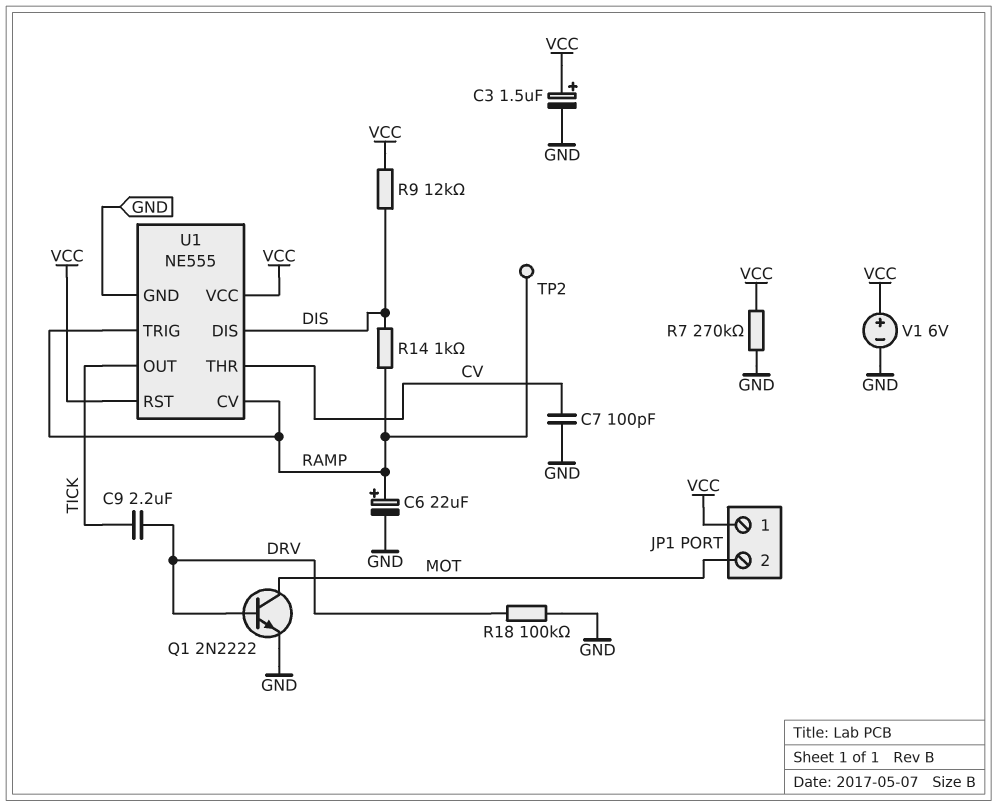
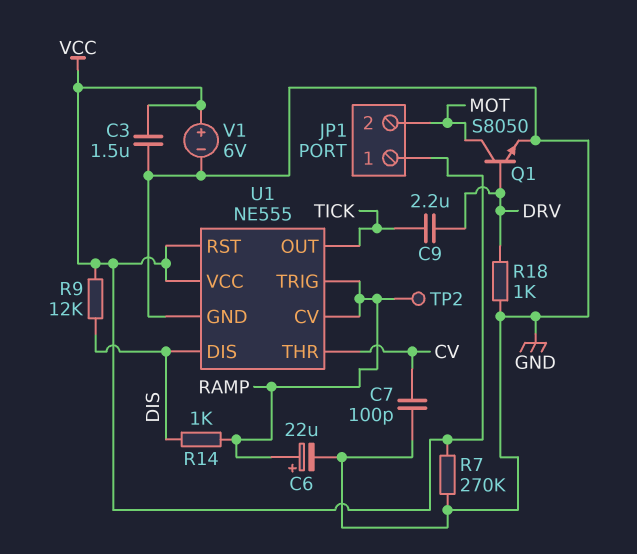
C3: 1.5uF (plus VCC, minus GND) -> 1.5uF (GND, VCC)
Q1: NPN 2N2222 (B DRV, C MOT, E GND) -> NPN S8050 (B DRV, C MOT, E GND)
R18: 100k (DRV, GND) -> 1k (DRV, GND)

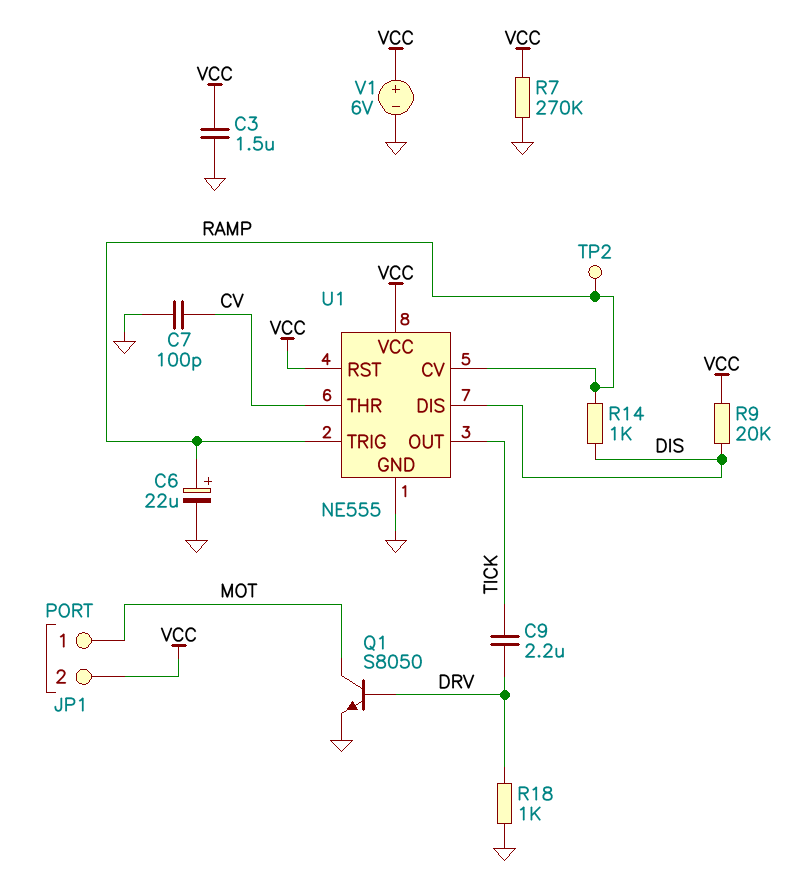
JP1 pin 1: VCC -> MOT
JP1 pin 2: MOT -> VCC
R9: 12k (DIS, VCC) -> 20k (DIS, VCC)

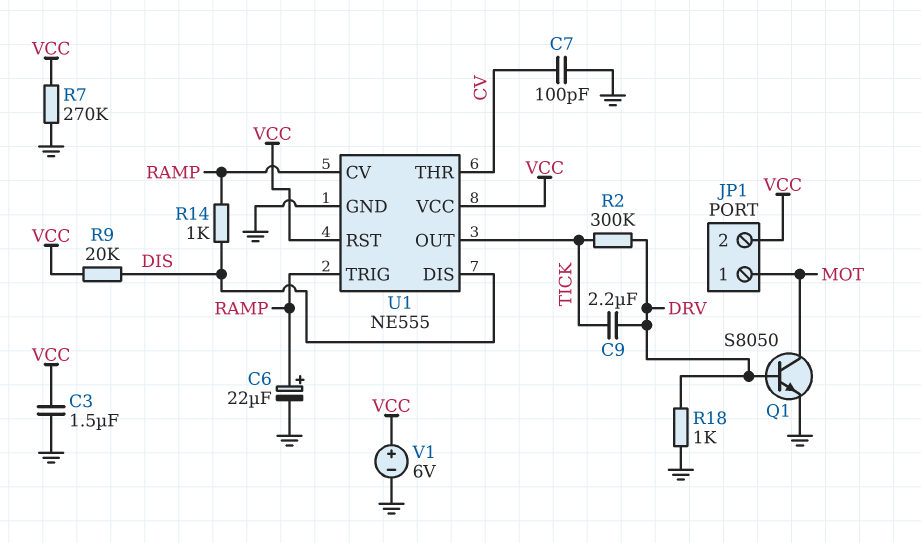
R2: none -> 300k (DRV, TICK)
TP2: test point (RAMP) -> none

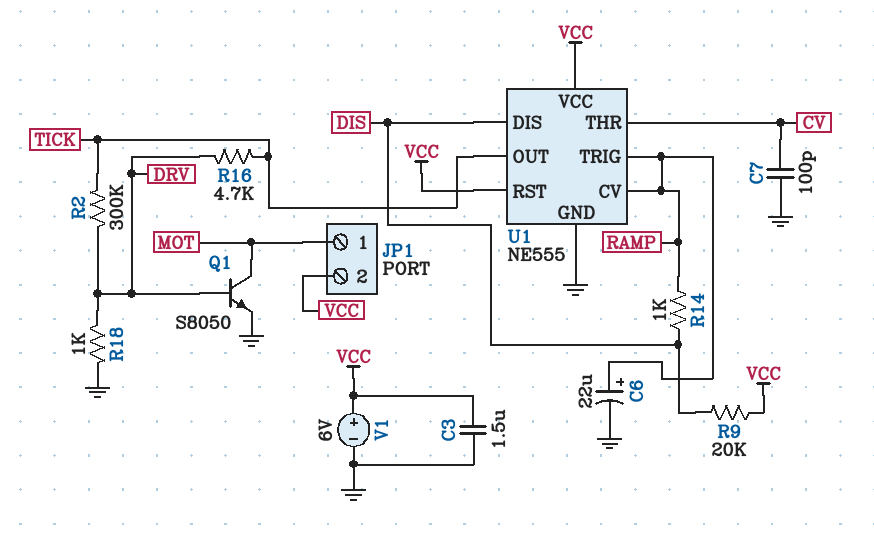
C9: 2.2uF (DRV, TICK) -> none
R7: 270k (GND, VCC) -> none
R16: none -> 4.7k (DRV, TICK)

